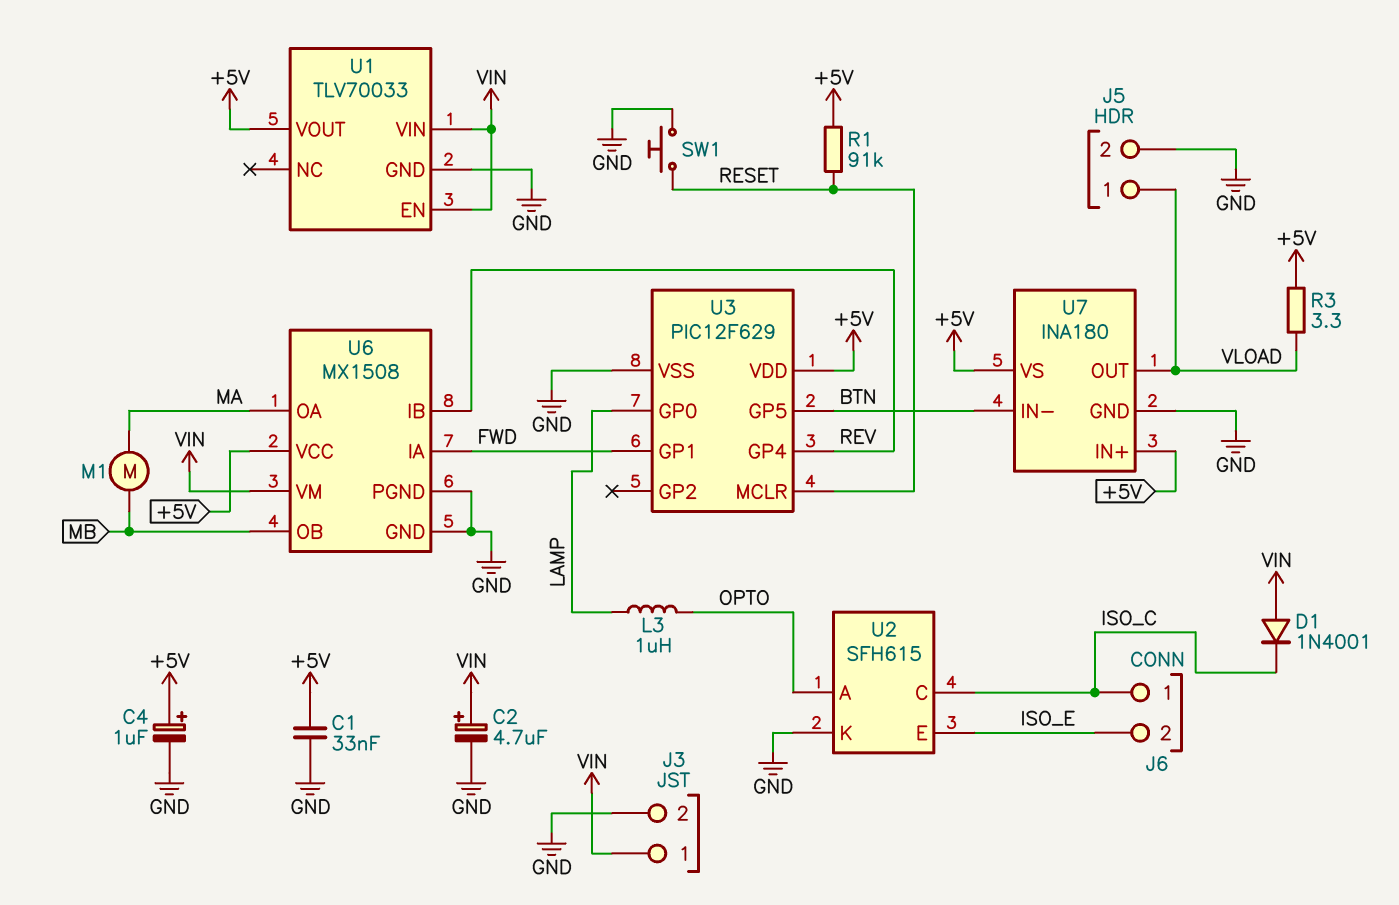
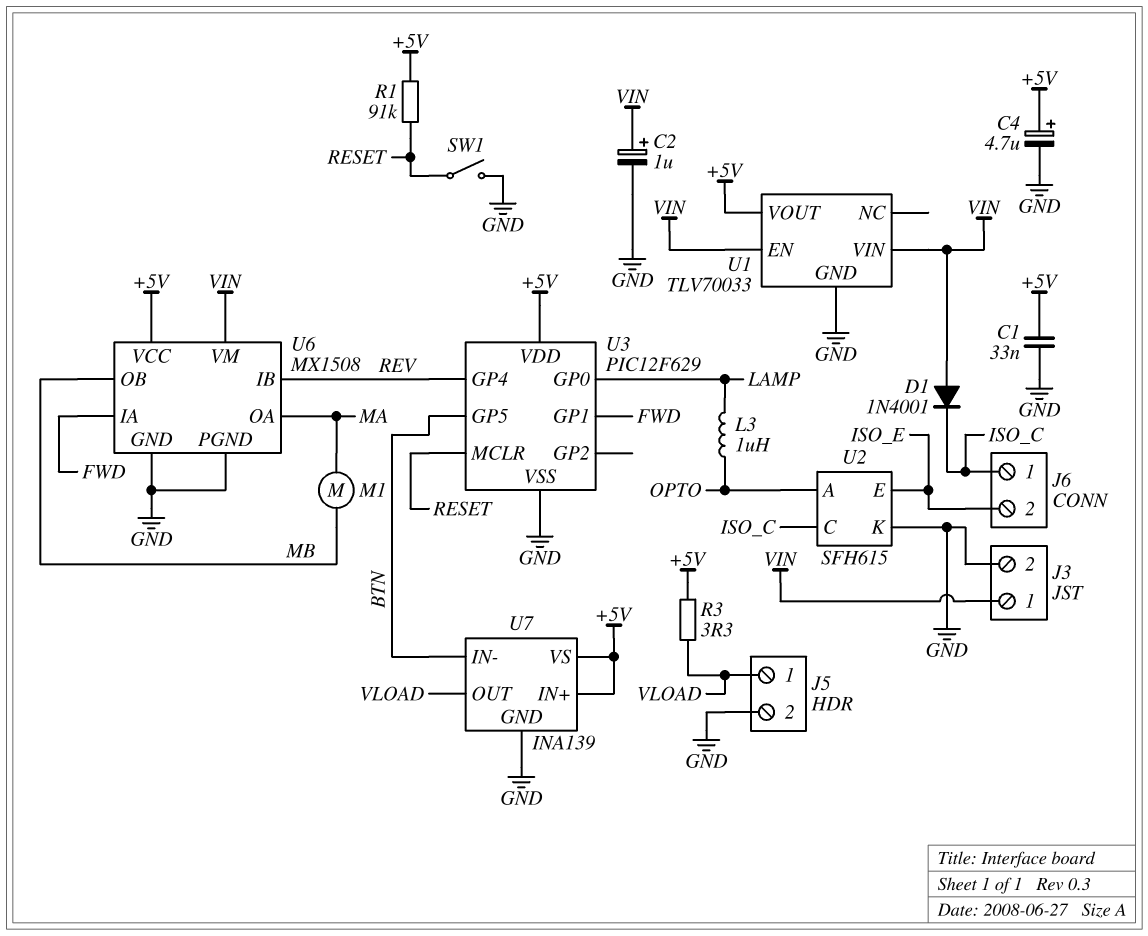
C2: 4.7uF (plus VIN, minus GND) -> 1uF (plus VIN, minus GND)
C4: 1uF (plus +5V, minus GND) -> 4.7uF (plus +5V, minus GND)
SW1: button (GND, RESET) -> switch (GND, RESET)
U7: INA180 -> INA139

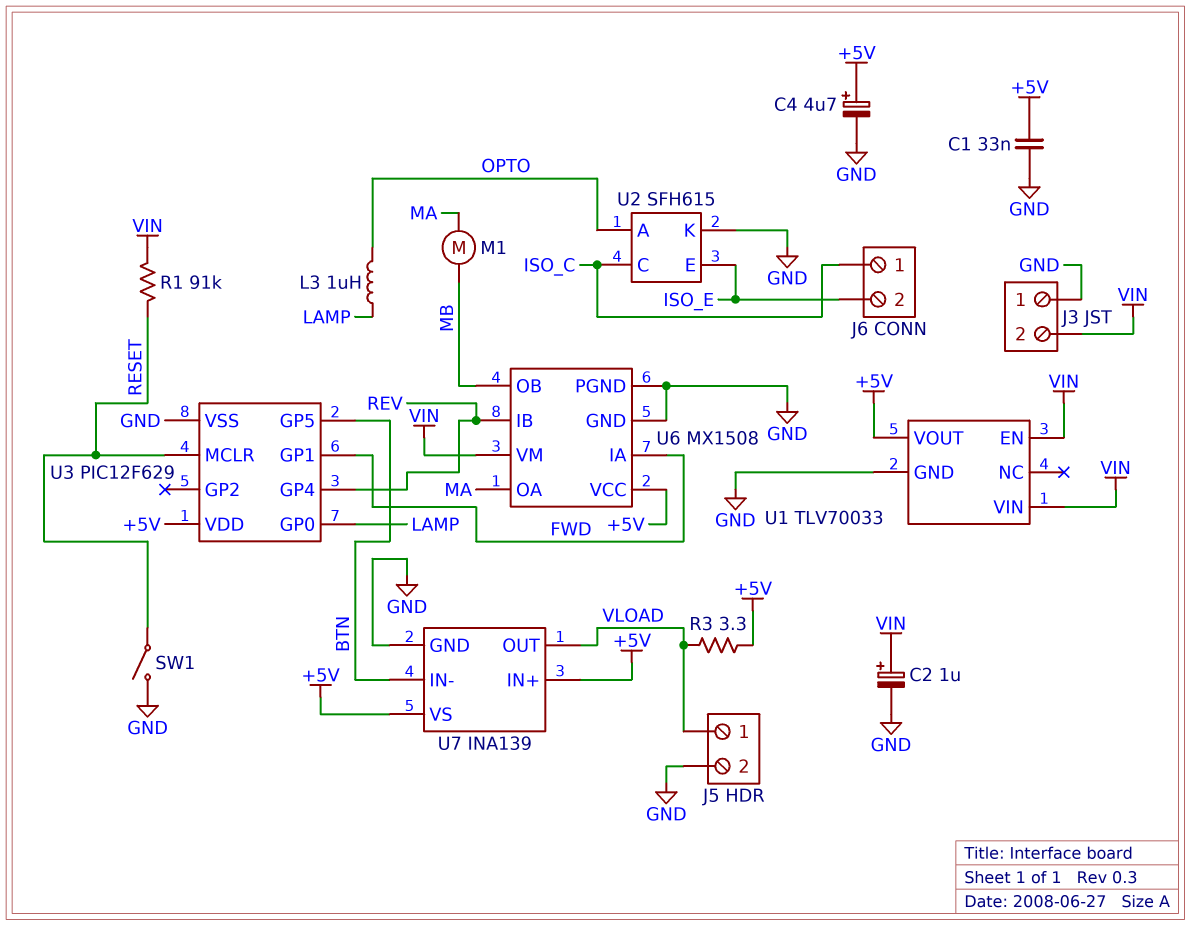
D1: diode 1N4001 (A VIN, K ISO_C) -> none
J3 pin 1: VIN -> GND
J3 pin 2: GND -> VIN
R1: 91k (+5V, RESET) -> 91k (RESET, VIN)

